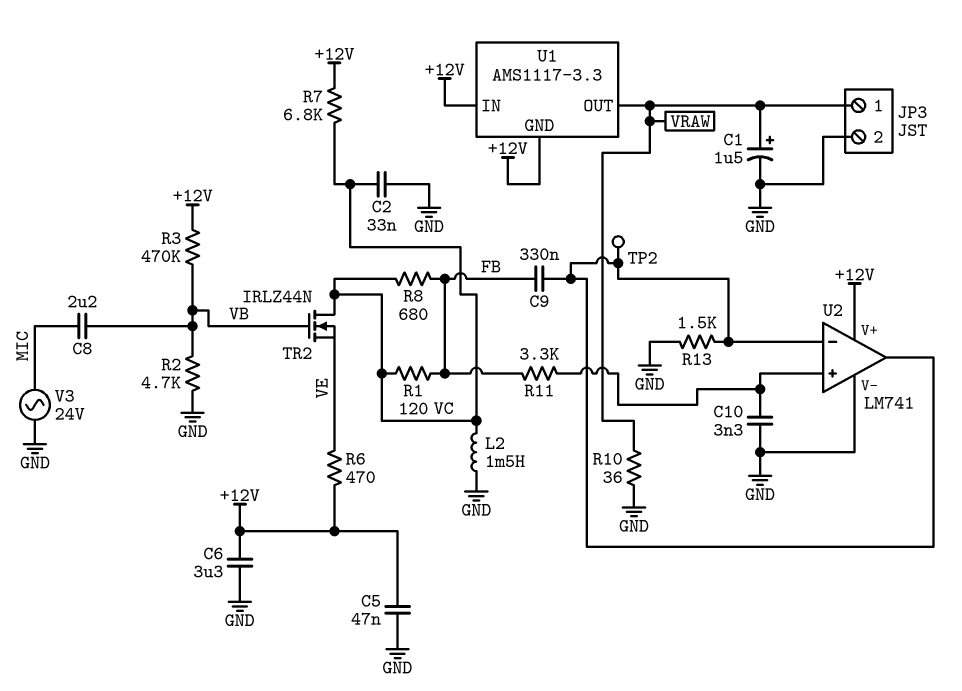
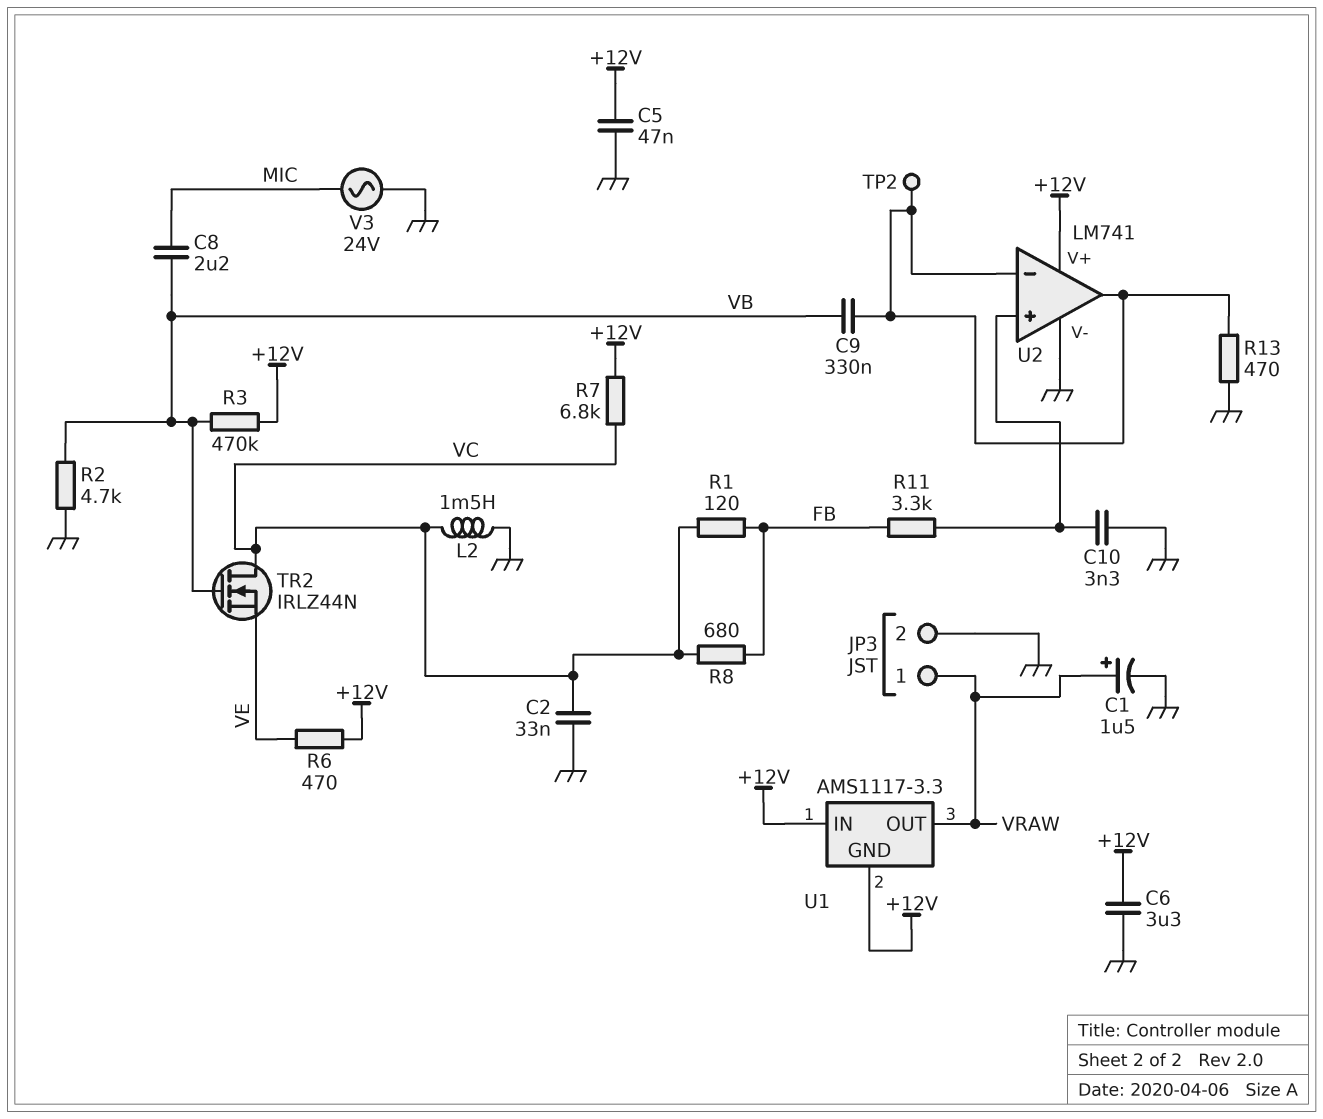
C9: 330nF (FB, U2/in-) -> 330nF (U2/in-, VB)
R10: 36 (GND, VRAW) -> none
R13: 1.5k (GND, U2/in-) -> 470 (GND, U2/in-)

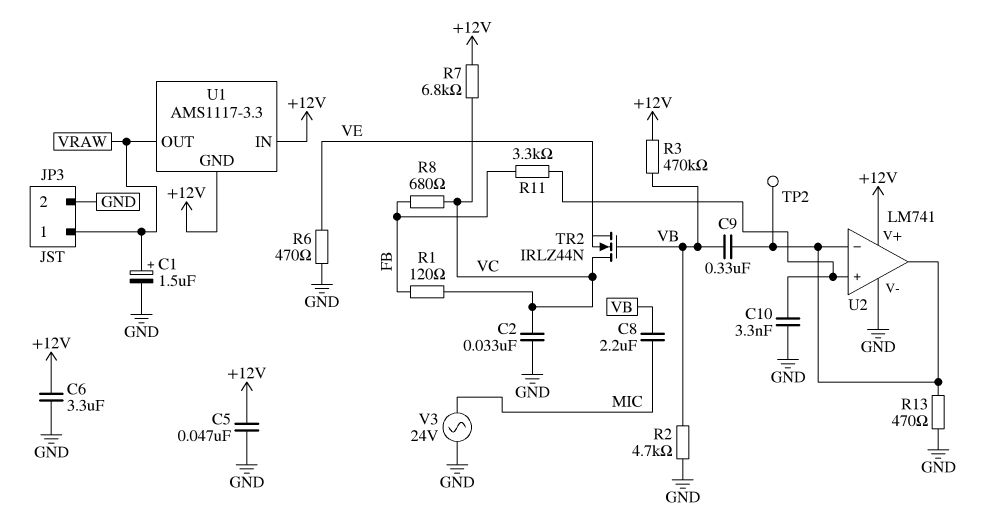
L2: 1.5mH (GND, VC) -> none
R6: 470 (+12V, VE) -> 470 (GND, VE)

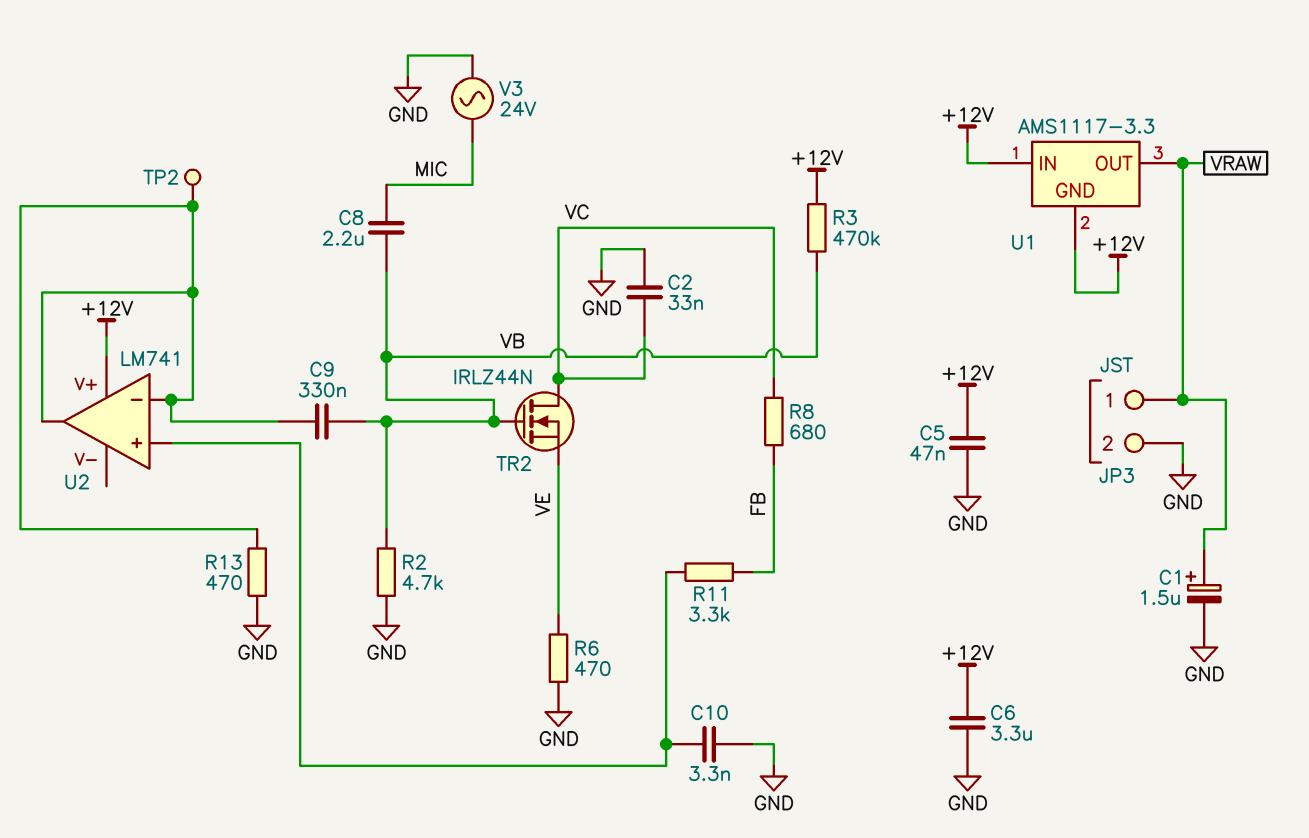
R1: 120 (FB, VC) -> none
R7: 6.8k (+12V, VC) -> none
U2 pin V-: GND -> none

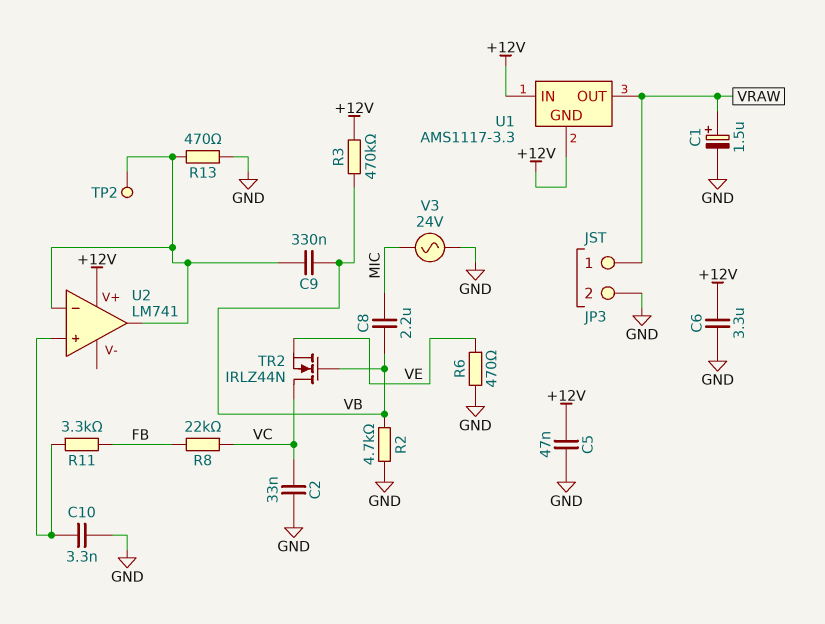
R8: 680 (FB, VC) -> 22k (FB, VC)

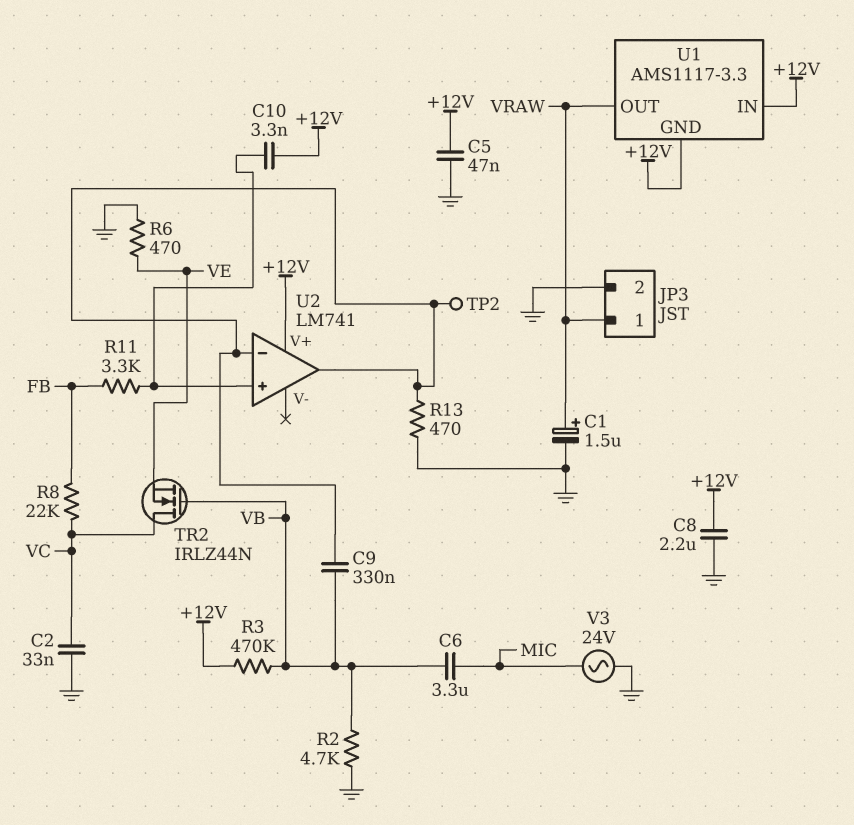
C6: 3.3uF (+12V, GND) -> 3.3uF (MIC, VB)
C8: 2.2uF (MIC, VB) -> 2.2uF (+12V, GND)
C10: 3.3nF (GND, U2/in+) -> 3.3nF (+12V, U2/in+)

